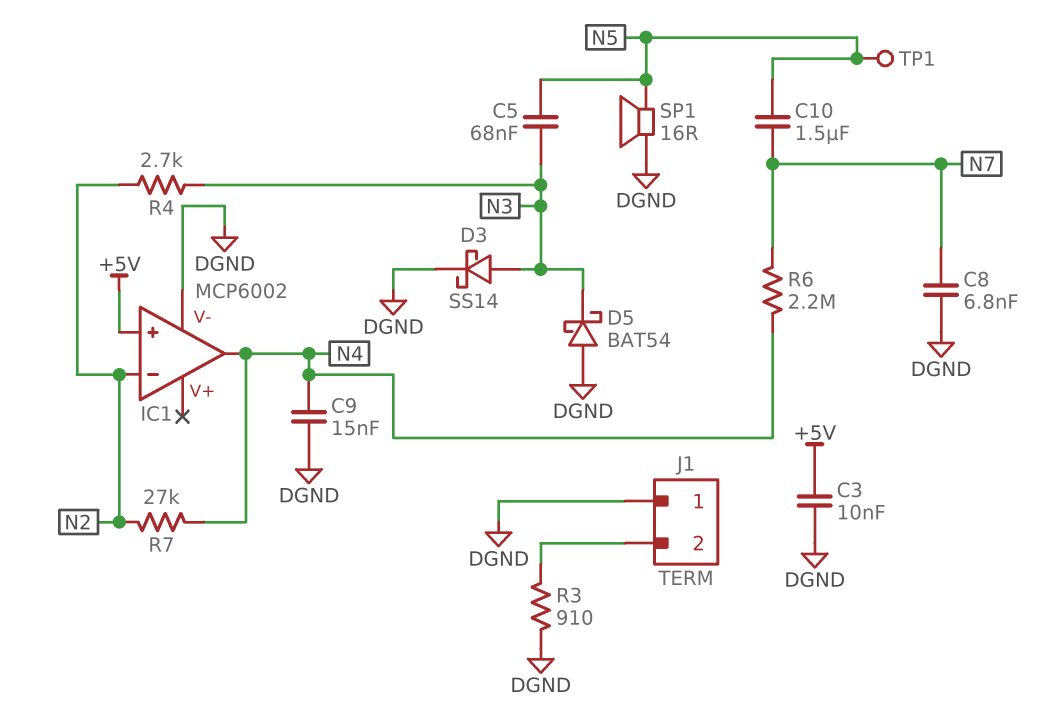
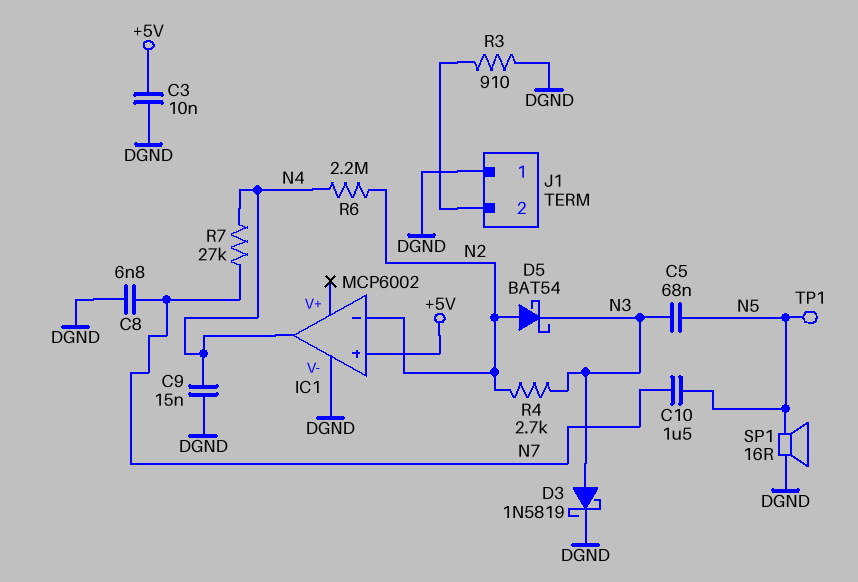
D3: schottky SS14 (A N3, K DGND) -> schottky 1N5819 (A N3, K DGND)
D5: schottky BAT54 (A DGND, K N3) -> schottky BAT54 (A N2, K N3)
R6: 2.2M (N4, N7) -> 2.2M (N2, N4)
R7: 27k (N2, N4) -> 27k (N4, N7)

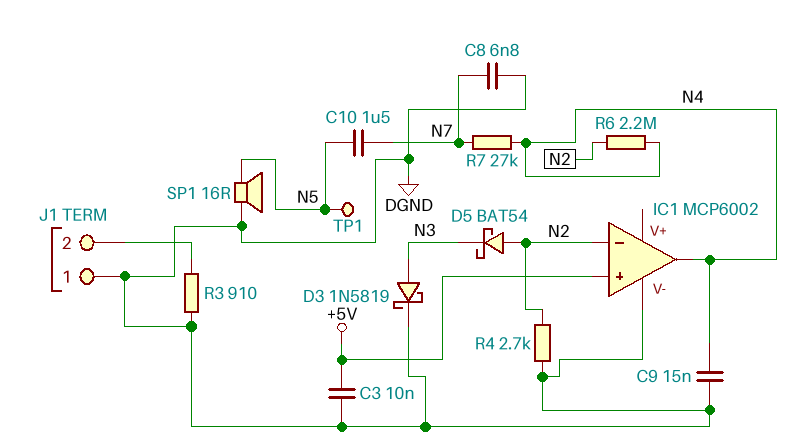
C5: 68nF (N3, N5) -> none
R4: 2.7k (N2, N3) -> 2.7k (DGND, N2)

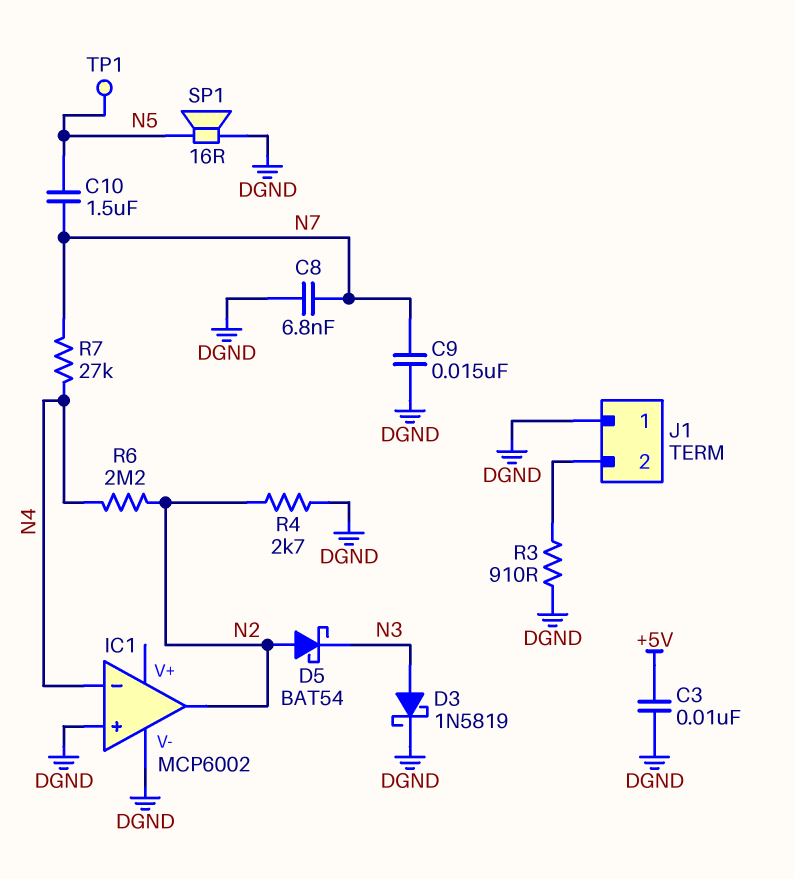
C9: 15nF (DGND, N4) -> 15nF (DGND, N7)
IC1 pin in+: +5V -> DGND
IC1 pin in-: N2 -> N4
IC1 pin out: N4 -> N2

